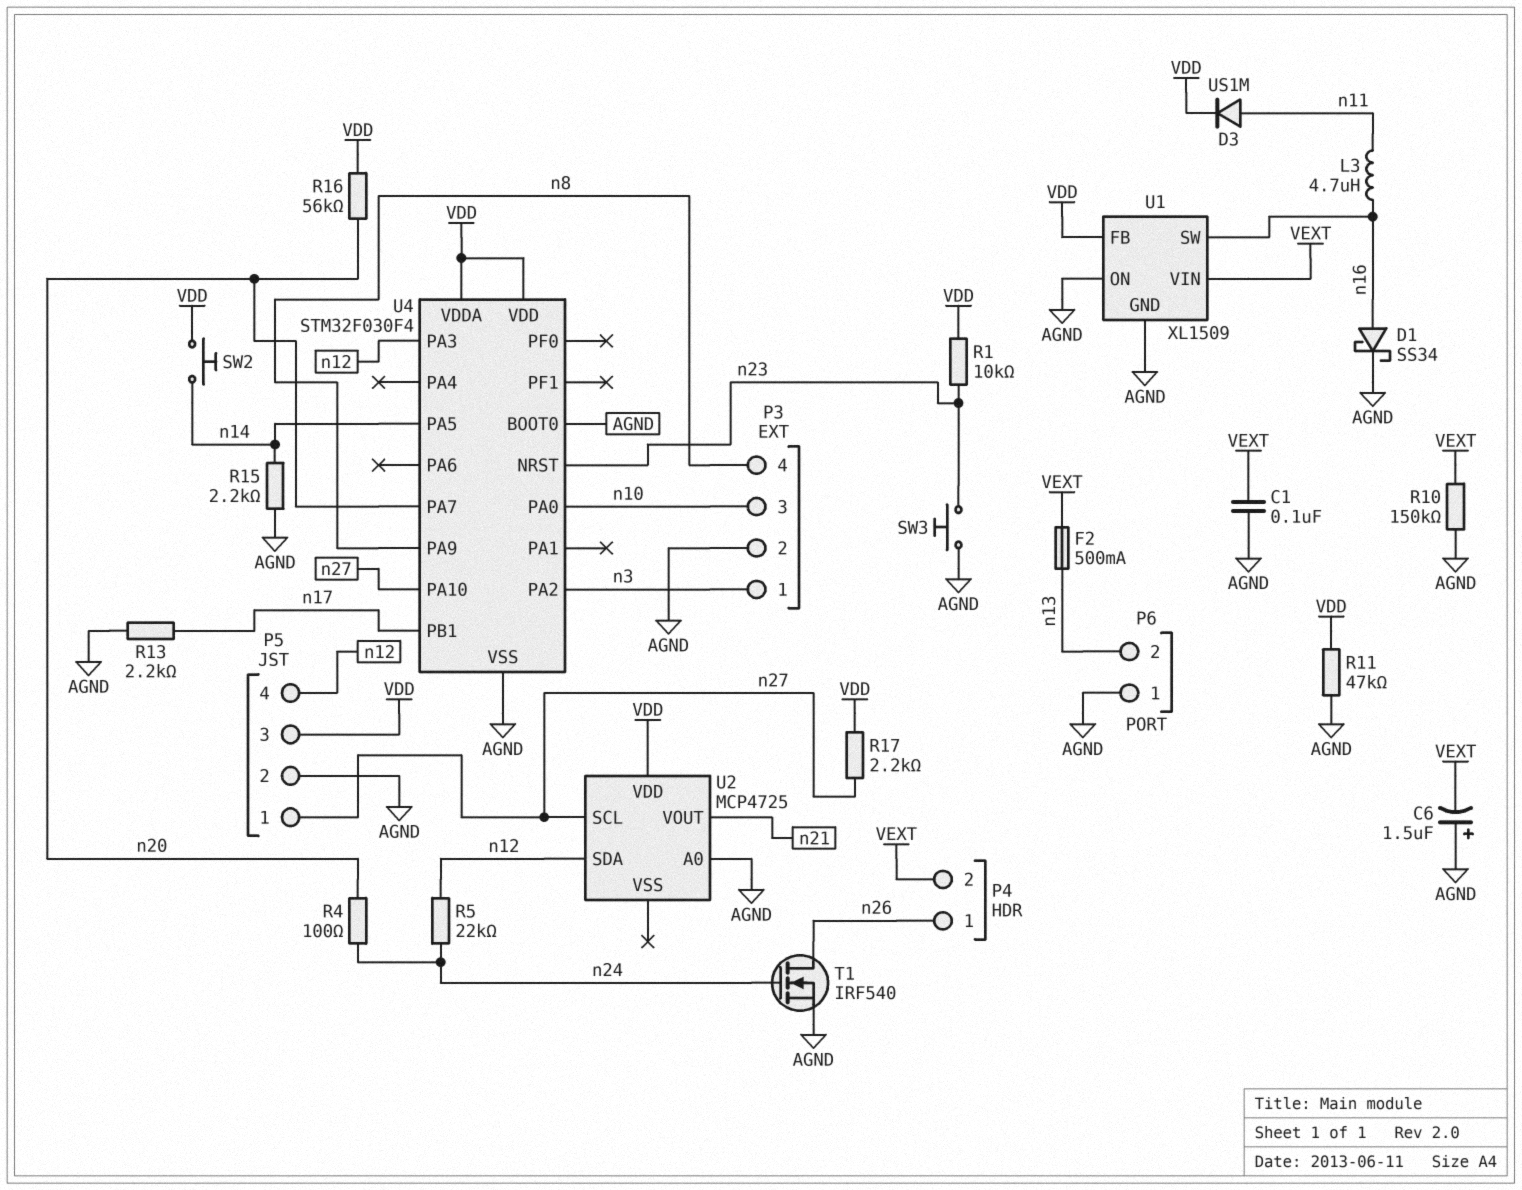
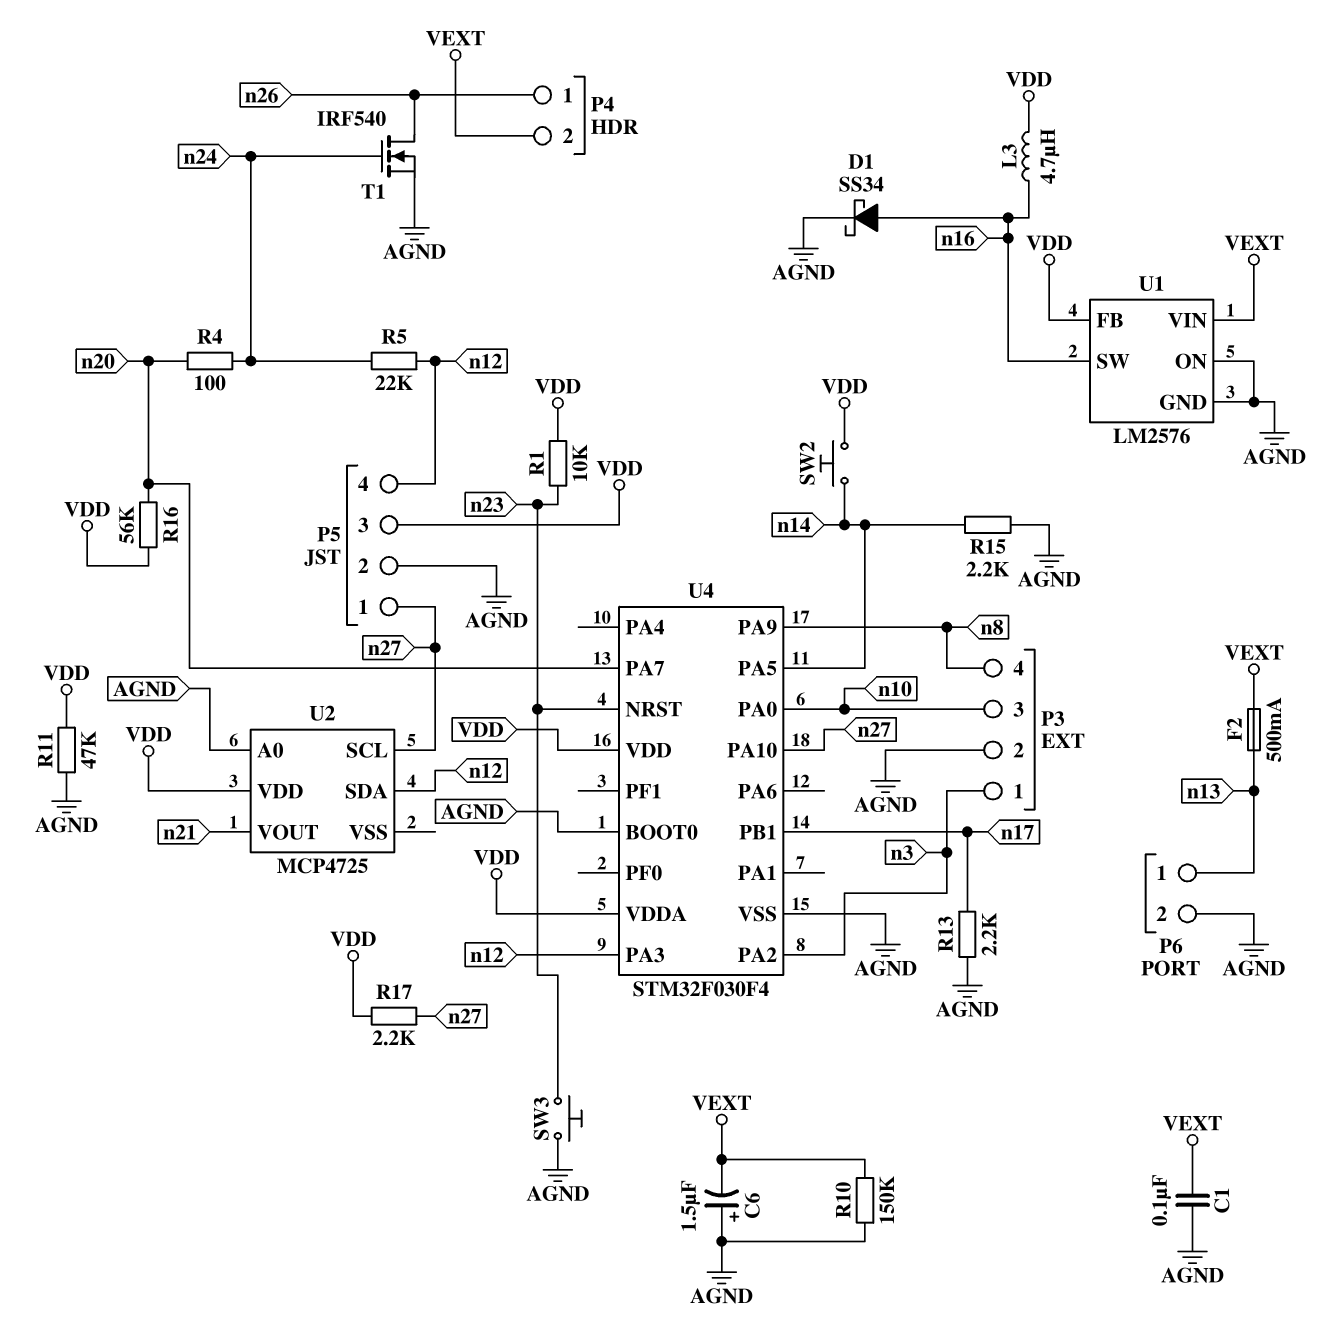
D3: diode US1M (A n11, K VDD) -> none
L3: 4.7uH (n11, n16) -> 4.7uH (VDD, n16)
P6 pin 1: AGND -> n13
P6 pin 2: n13 -> AGND
U1: XL1509 -> LM2576

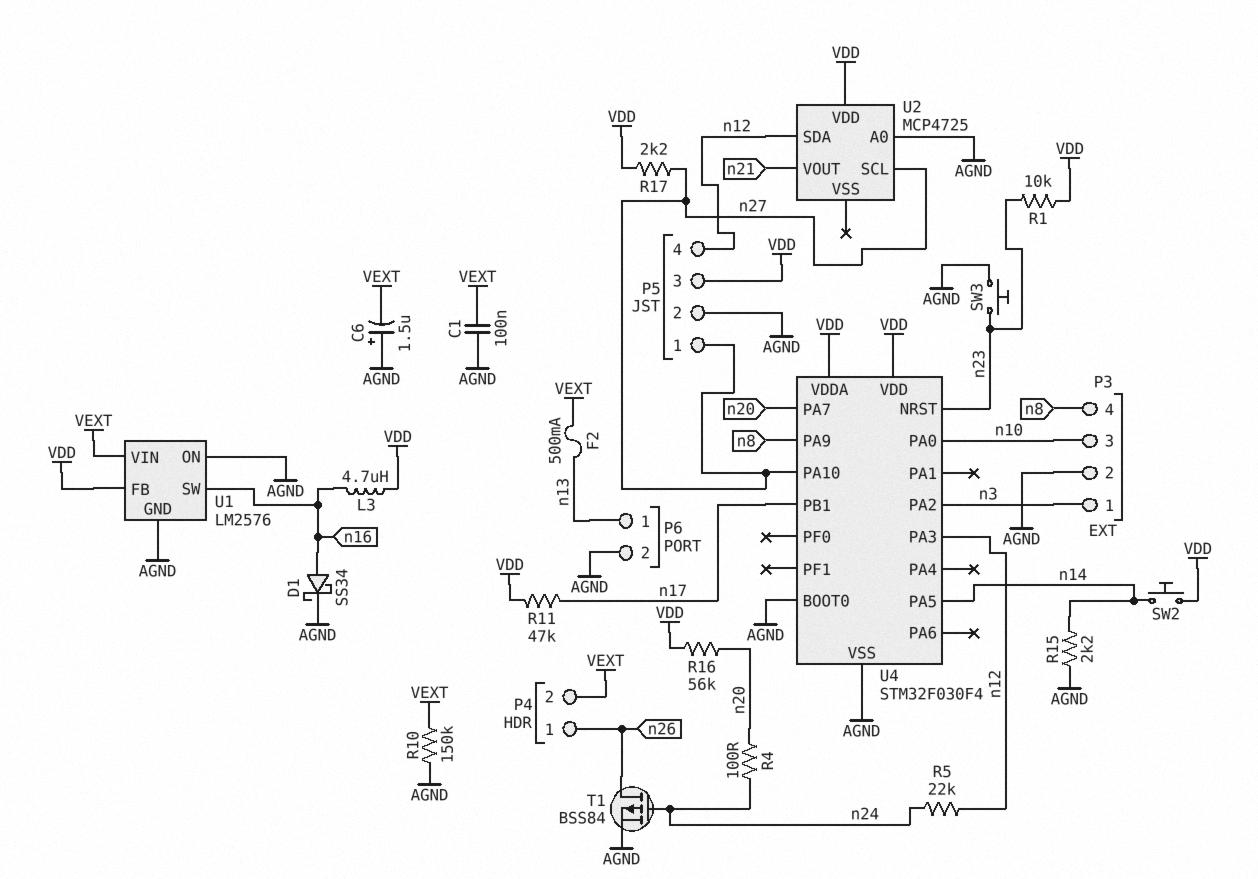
R11: 47k (AGND, VDD) -> 47k (VDD, n17)
R13: 2.2k (AGND, n17) -> none
T1: NMOS IRF540 (G n24, D n26, S AGND) -> PMOS BSS84 (G n24, D n26, S AGND)

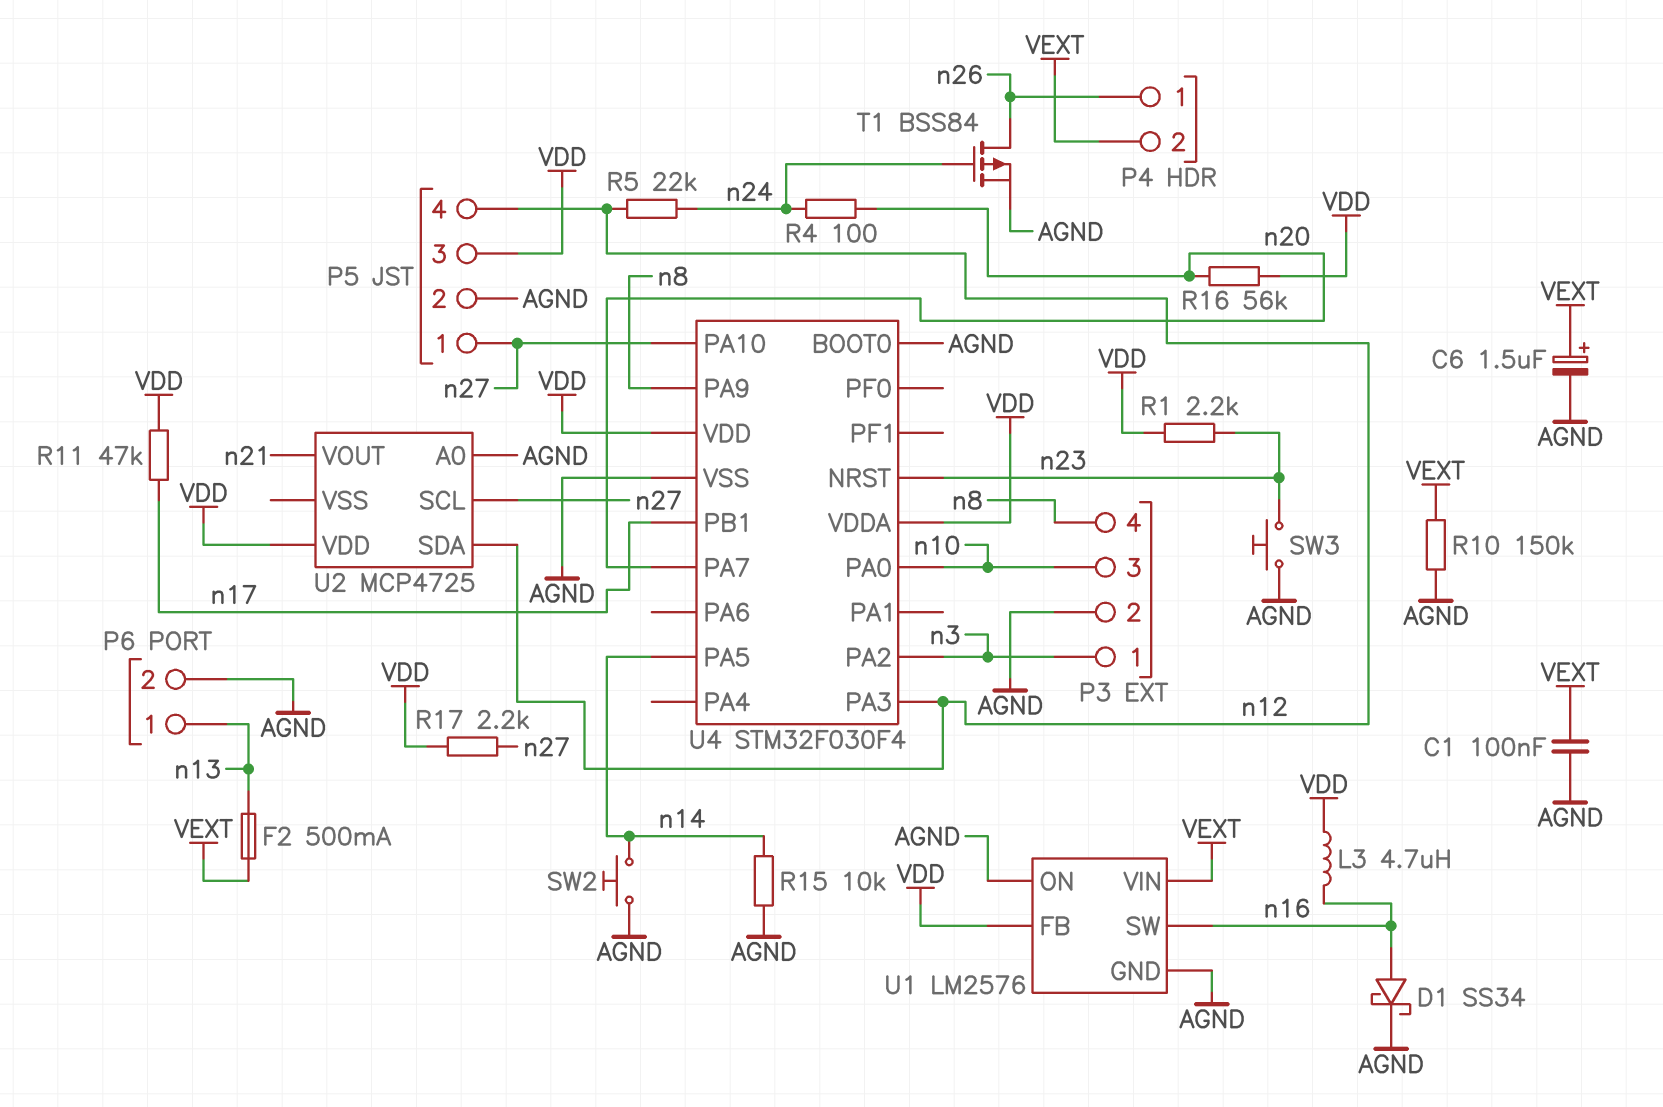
C6: 1.5uF (plus AGND, minus VEXT) -> 1.5uF (plus VEXT, minus AGND)
R1: 10k (VDD, n23) -> 2.2k (VDD, n23)
R15: 2.2k (AGND, n14) -> 10k (AGND, n14)
SW2: button (VDD, n14) -> button (AGND, n14)

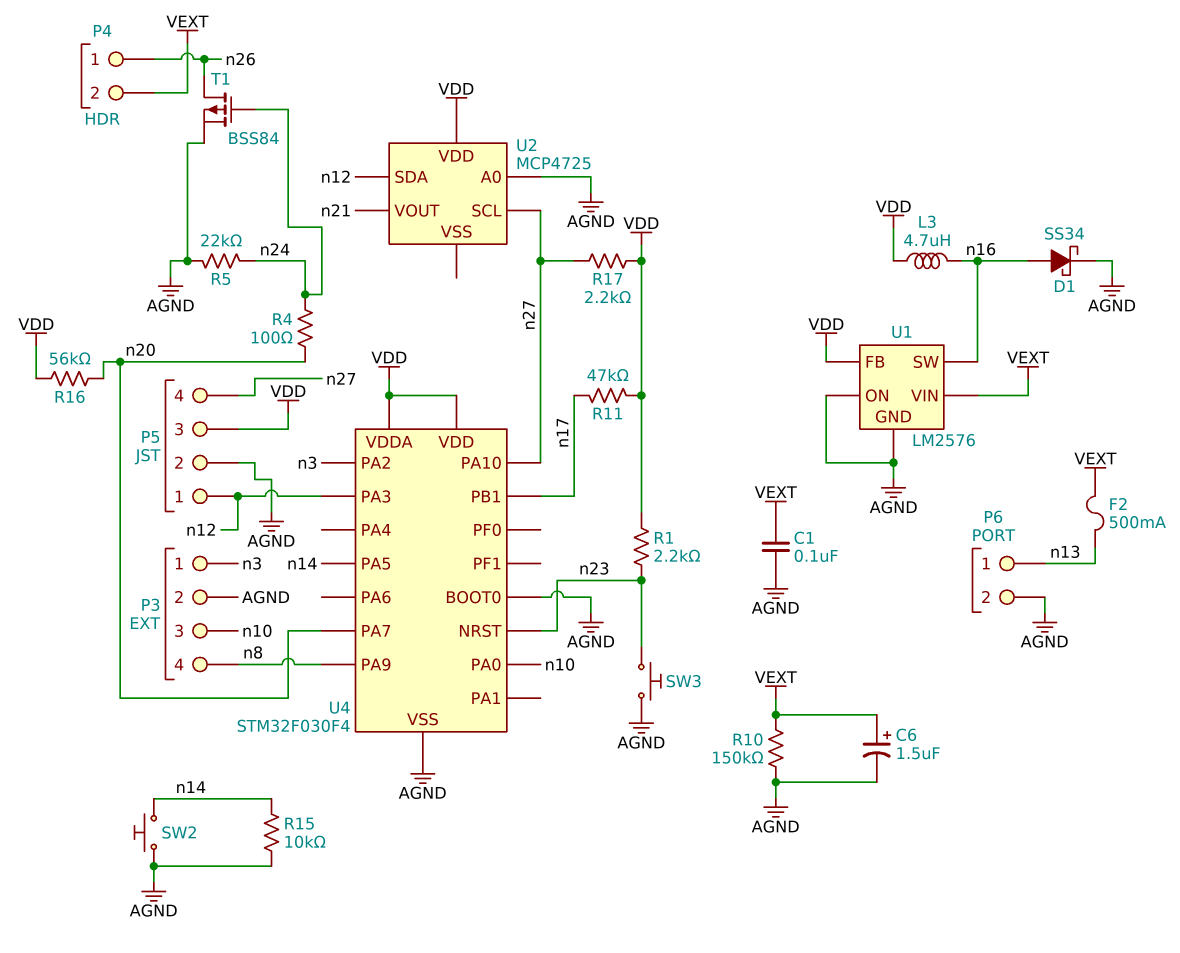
P5 pin 1: n27 -> n12
P5 pin 4: n12 -> n27
R5: 22k (n12, n24) -> 22k (AGND, n24)

